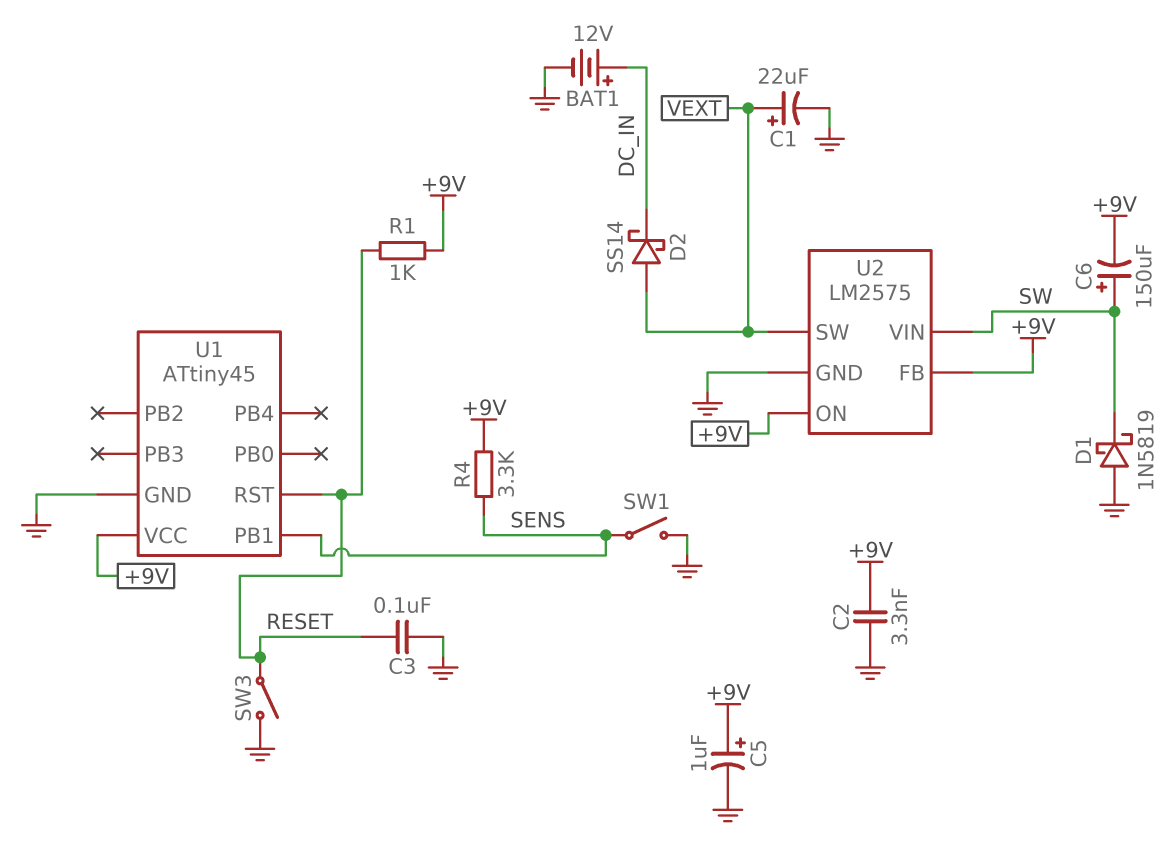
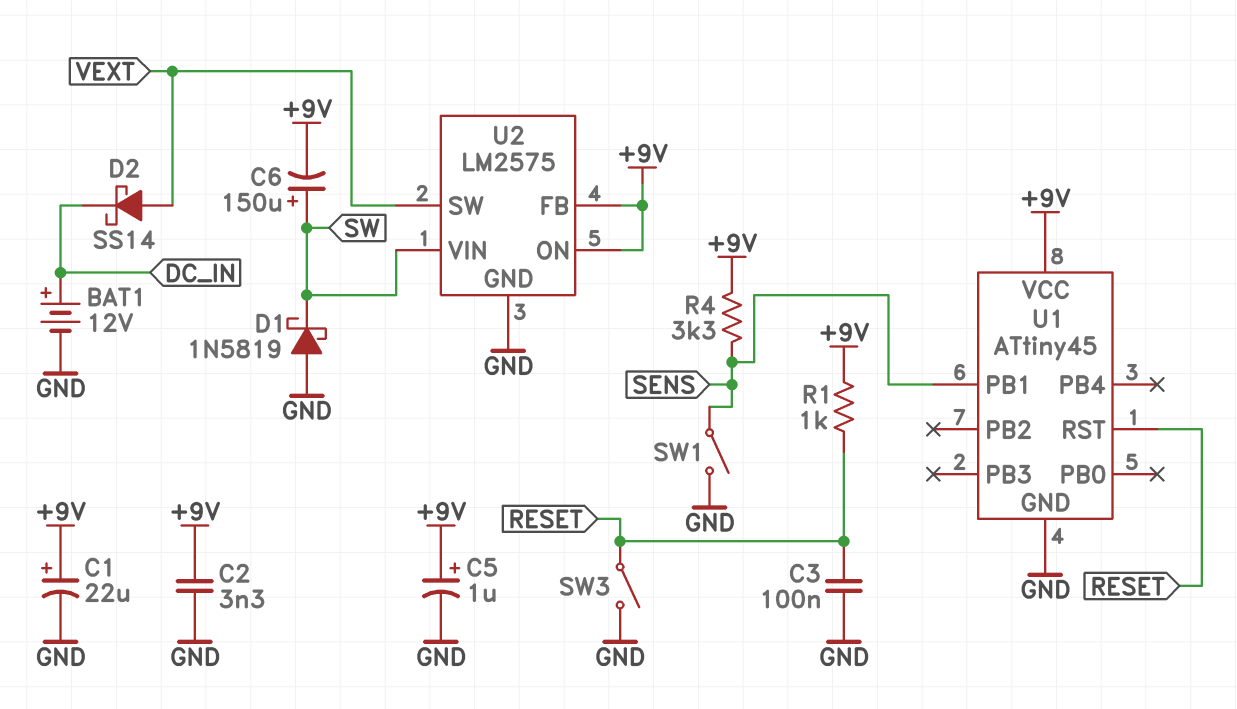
C1: 22uF (plus VEXT, minus GND) -> 22uF (plus +9V, minus GND)

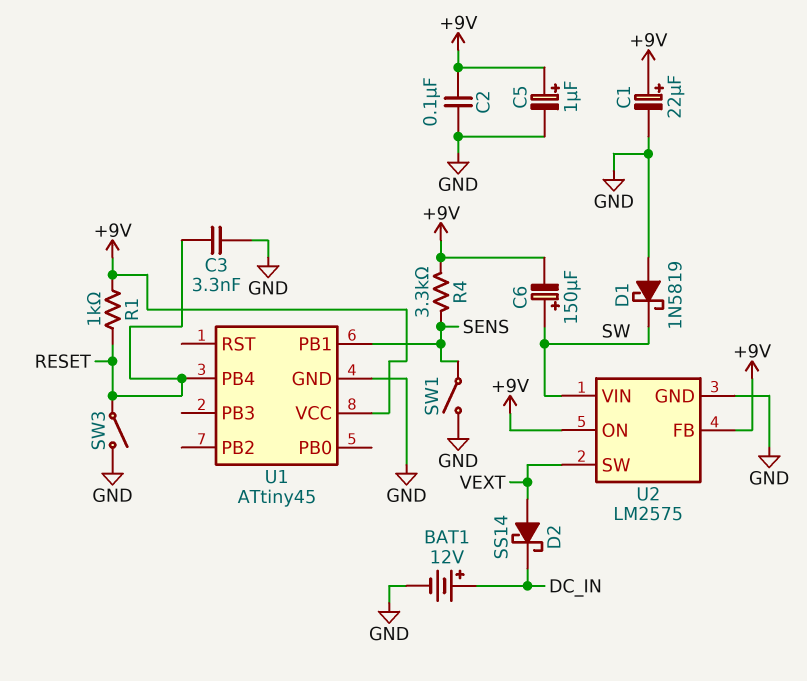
C2: 3.3nF (+9V, GND) -> 100nF (+9V, GND)
C3: 100nF (GND, RESET) -> 3.3nF (GND, RESET)
U1 pin PB4: none -> RESET
U1 pin RST: RESET -> none

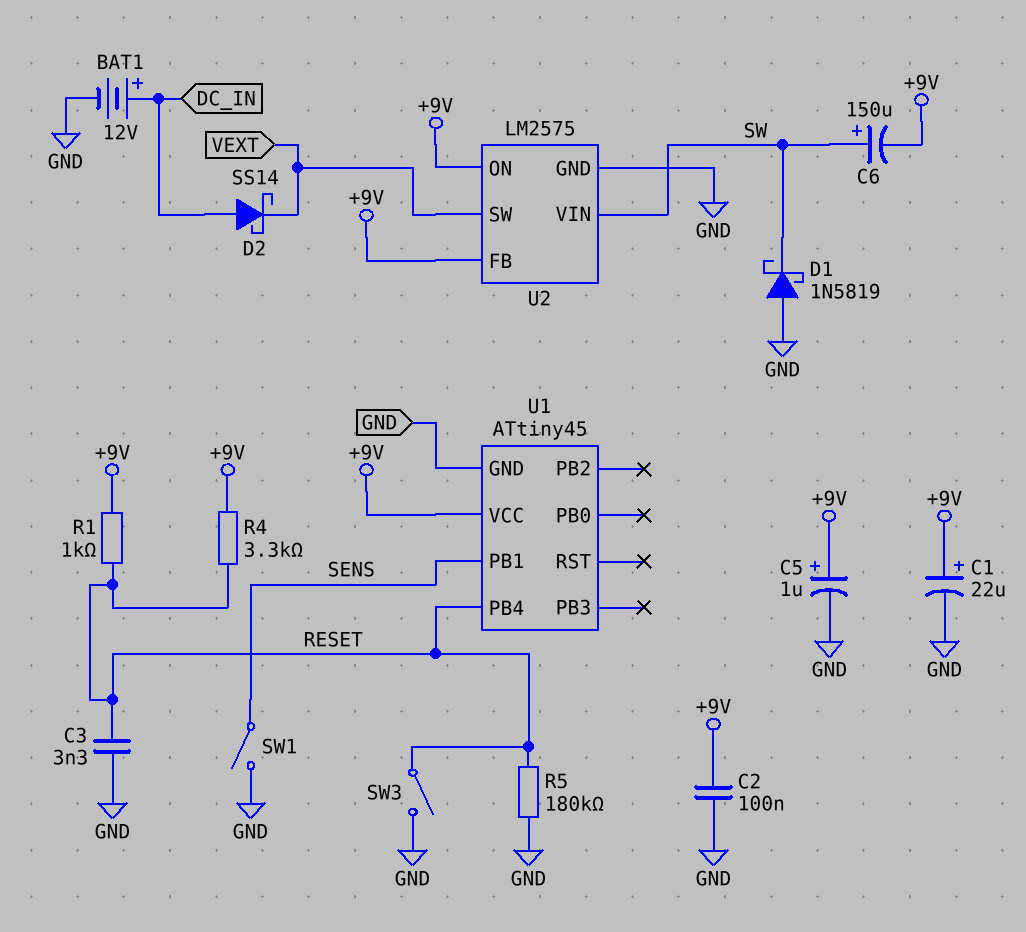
D2: schottky SS14 (A VEXT, K DC_IN) -> schottky SS14 (A DC_IN, K VEXT)
R4: 3.3k (+9V, SENS) -> 3.3k (+9V, RESET)
R5: none -> 180k (GND, RESET)

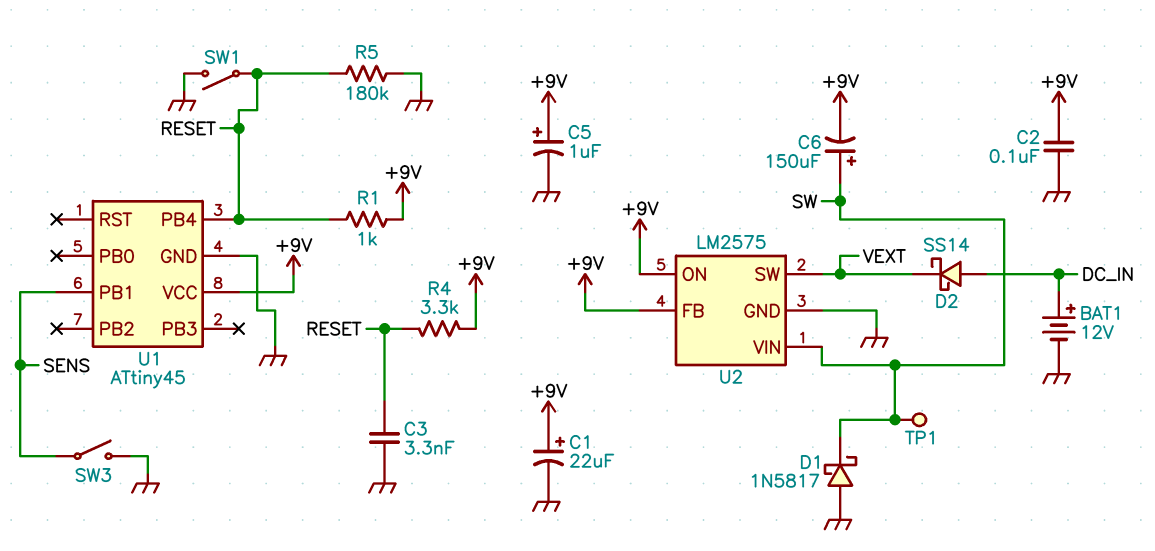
D1: schottky 1N5819 (A GND, K SW) -> schottky 1N5817 (A GND, K SW)
SW1: switch (GND, SENS) -> switch (GND, RESET)
SW3: switch (GND, RESET) -> switch (GND, SENS)
TP1: none -> test point (SW)

